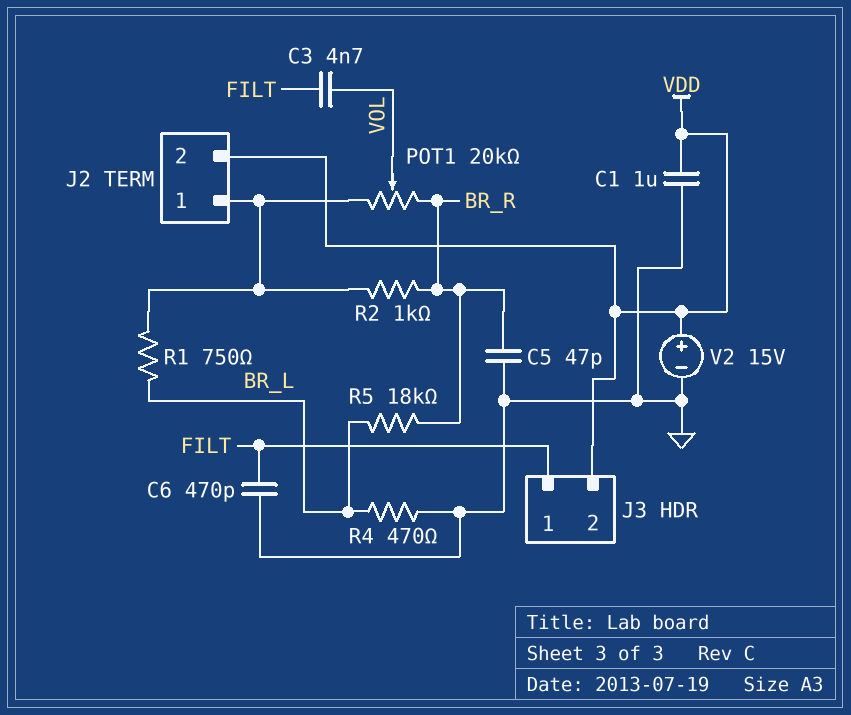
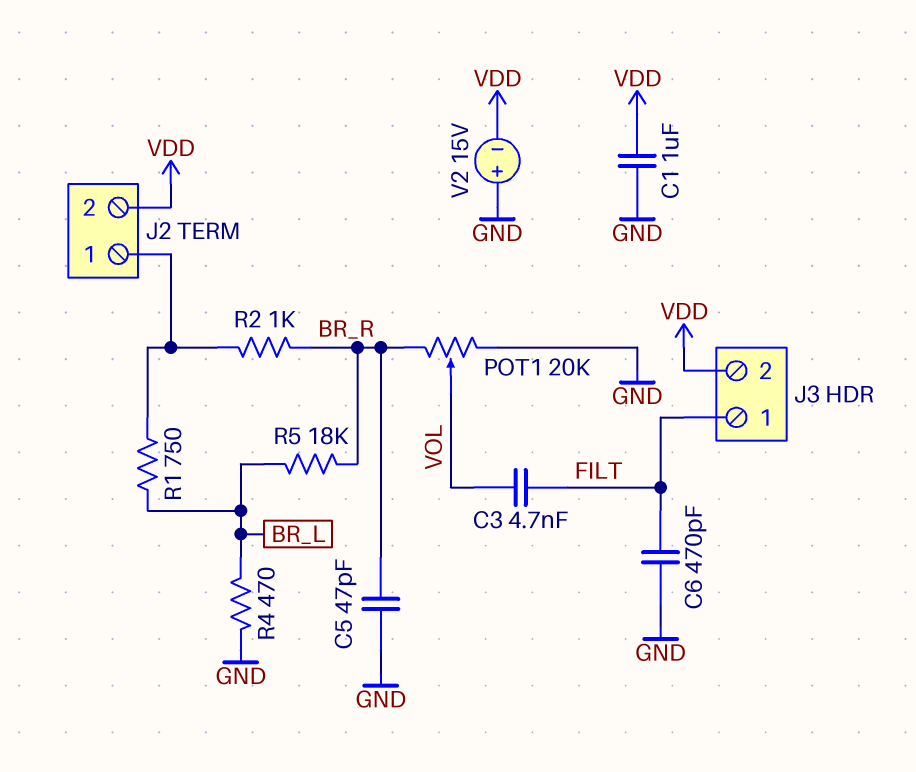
POT1: 20k (BR_R, J2/1, wiper VOL) -> 20k (BR_R, GND, wiper VOL)
V2: 15V (plus VDD, minus GND) -> 15V (plus GND, minus VDD)

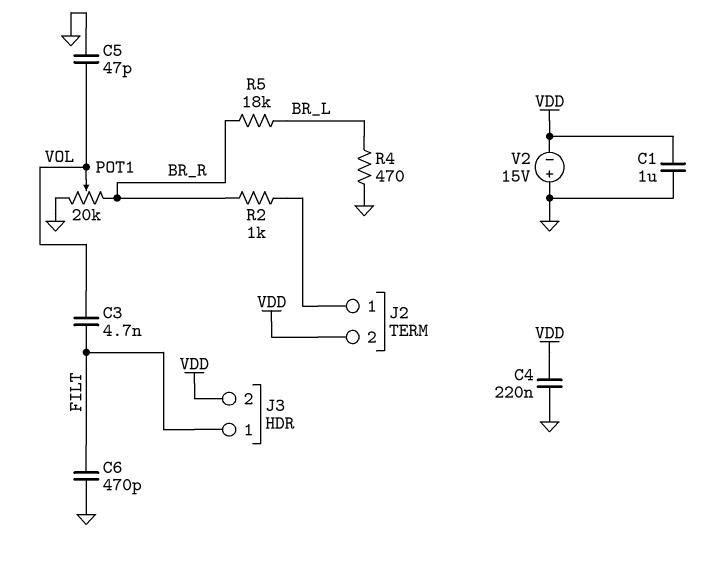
C4: none -> 220nF (GND, VDD)
C5: 47pF (BR_R, GND) -> 47pF (GND, VOL)
R1: 750 (BR_L, J2/1) -> none

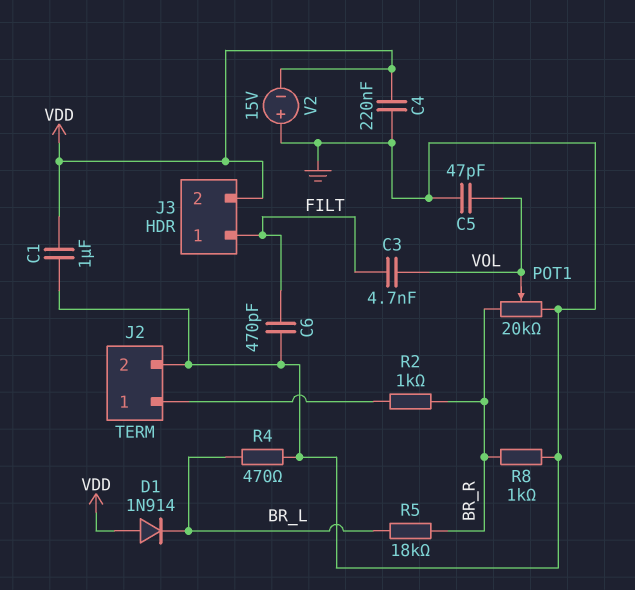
D1: none -> diode 1N914 (A VDD, K BR_L)
J2 pin 2: VDD -> GND
R8: none -> 1k (BR_R, GND)

